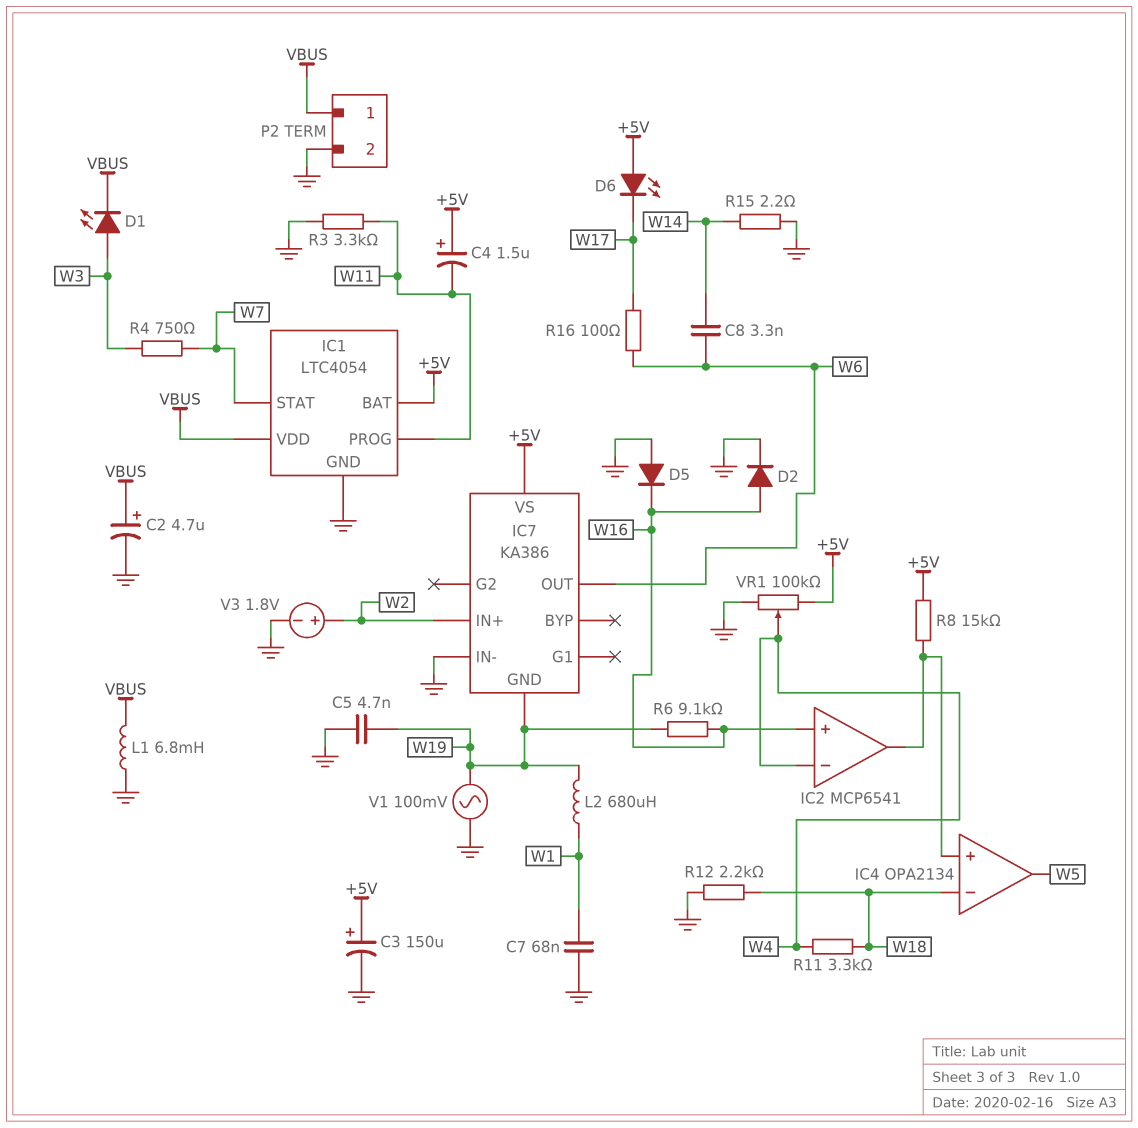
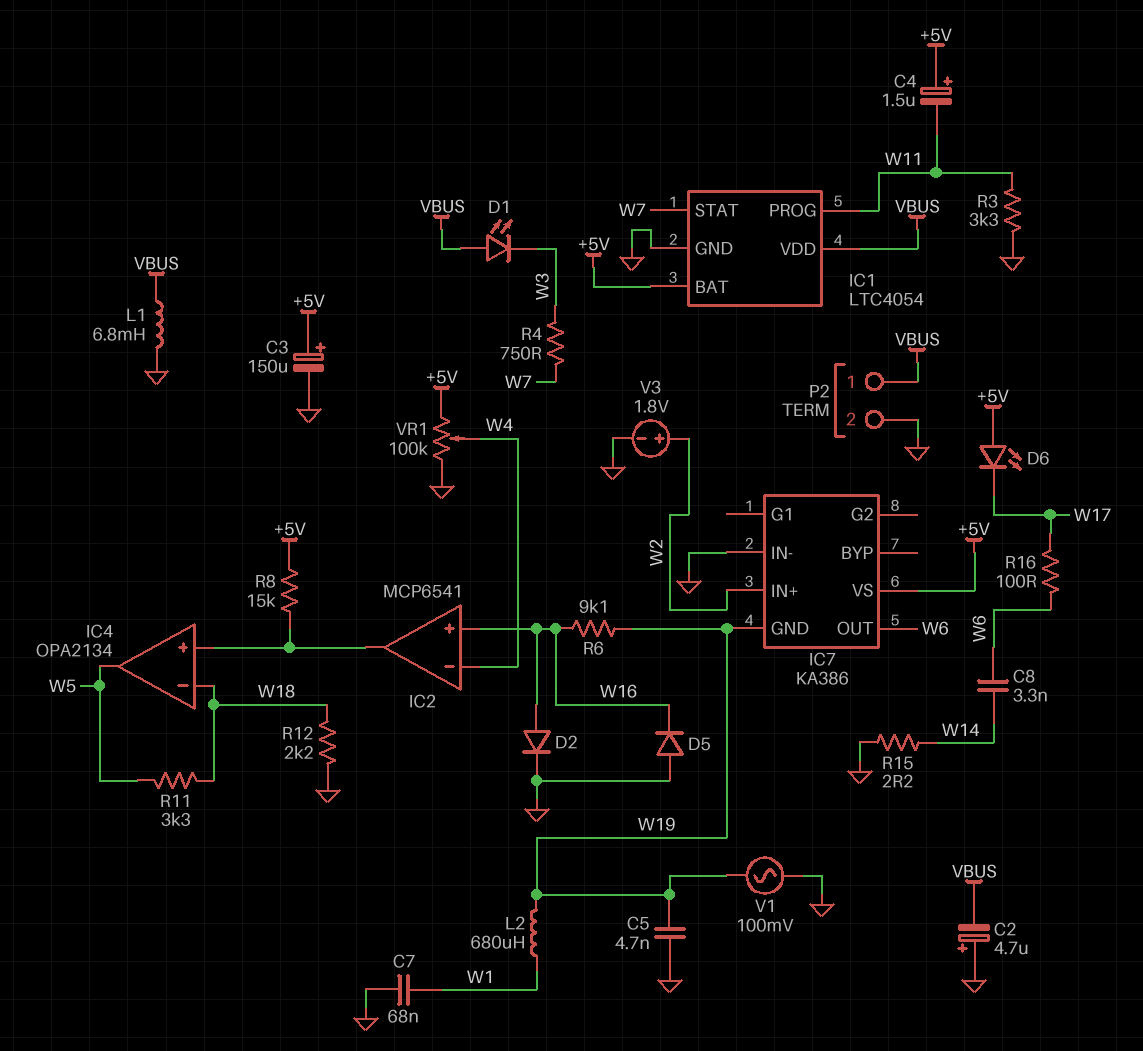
C2: 4.7uF (plus VBUS, minus GND) -> 4.7uF (plus GND, minus VBUS)
D1: LED (A W3, K VBUS) -> LED (A VBUS, K W3)
R11: 3.3k (W4, W18) -> 3.3k (W5, W18)

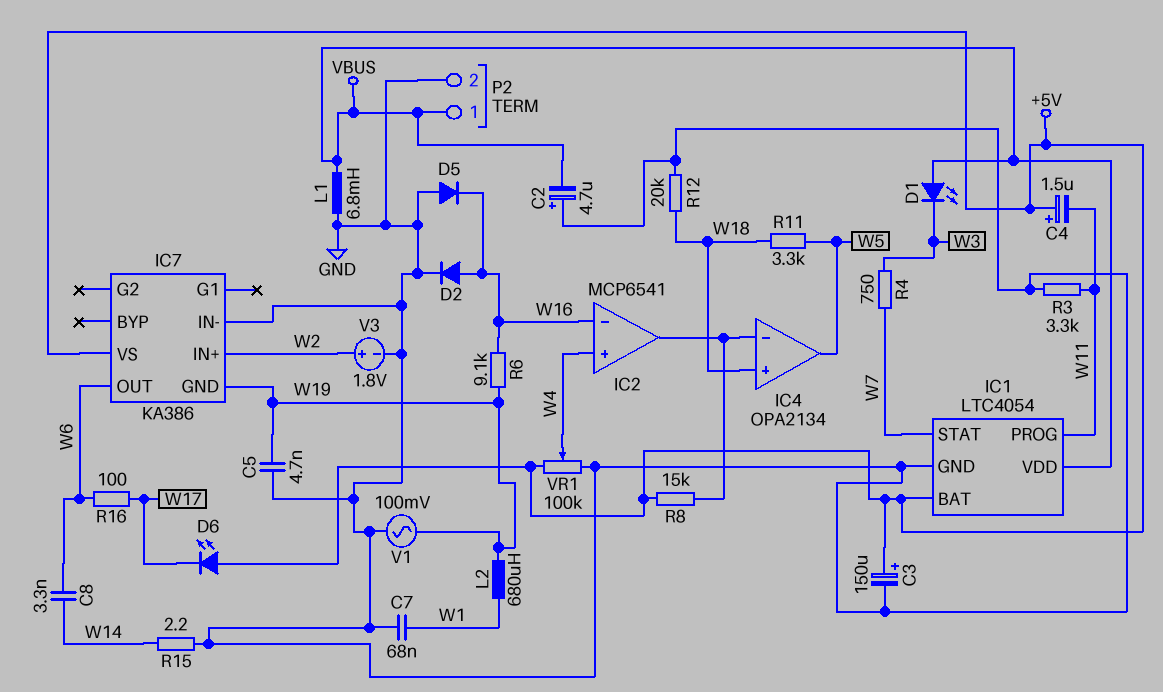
IC2 pin in+: W16 -> W4
IC2 pin in-: W4 -> W16
IC4 pin in+: IC2/out -> W18
IC4 pin in-: W18 -> IC2/out
R12: 2.2k (GND, W18) -> 20k (GND, W18)

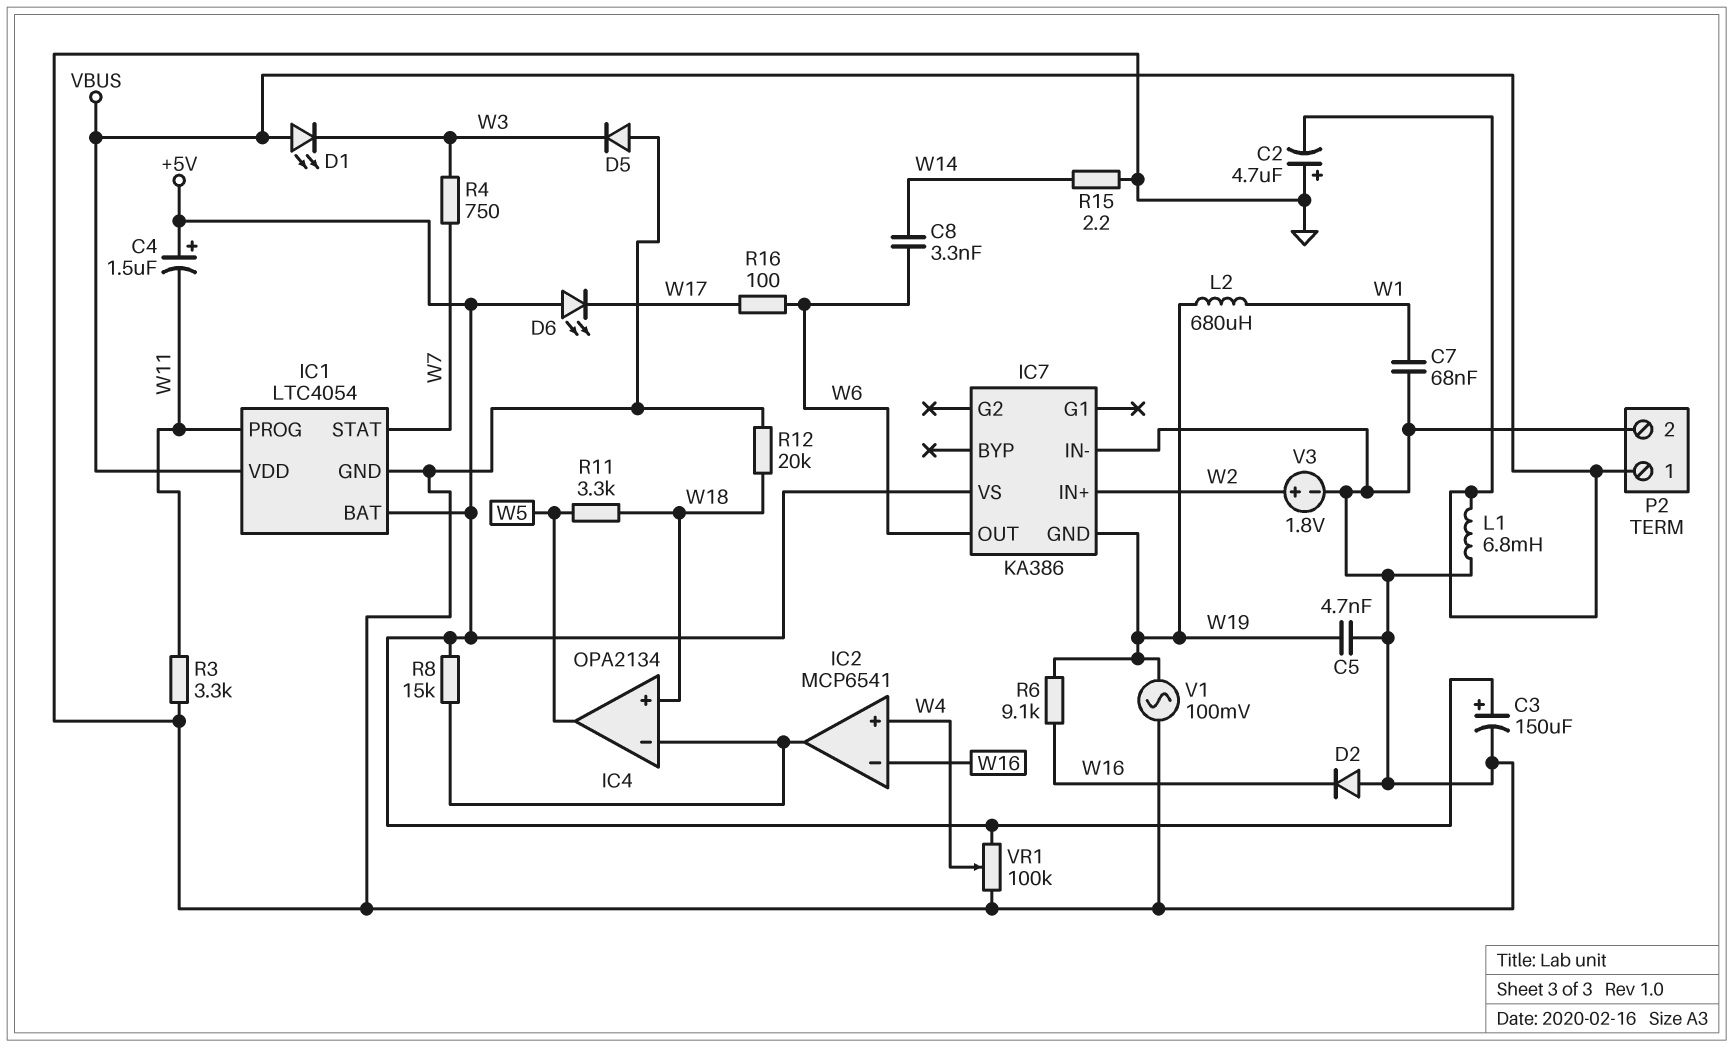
D2: diode (A W16, K GND) -> diode (A GND, K W16)
D5: diode (A GND, K W16) -> diode (A GND, K W3)

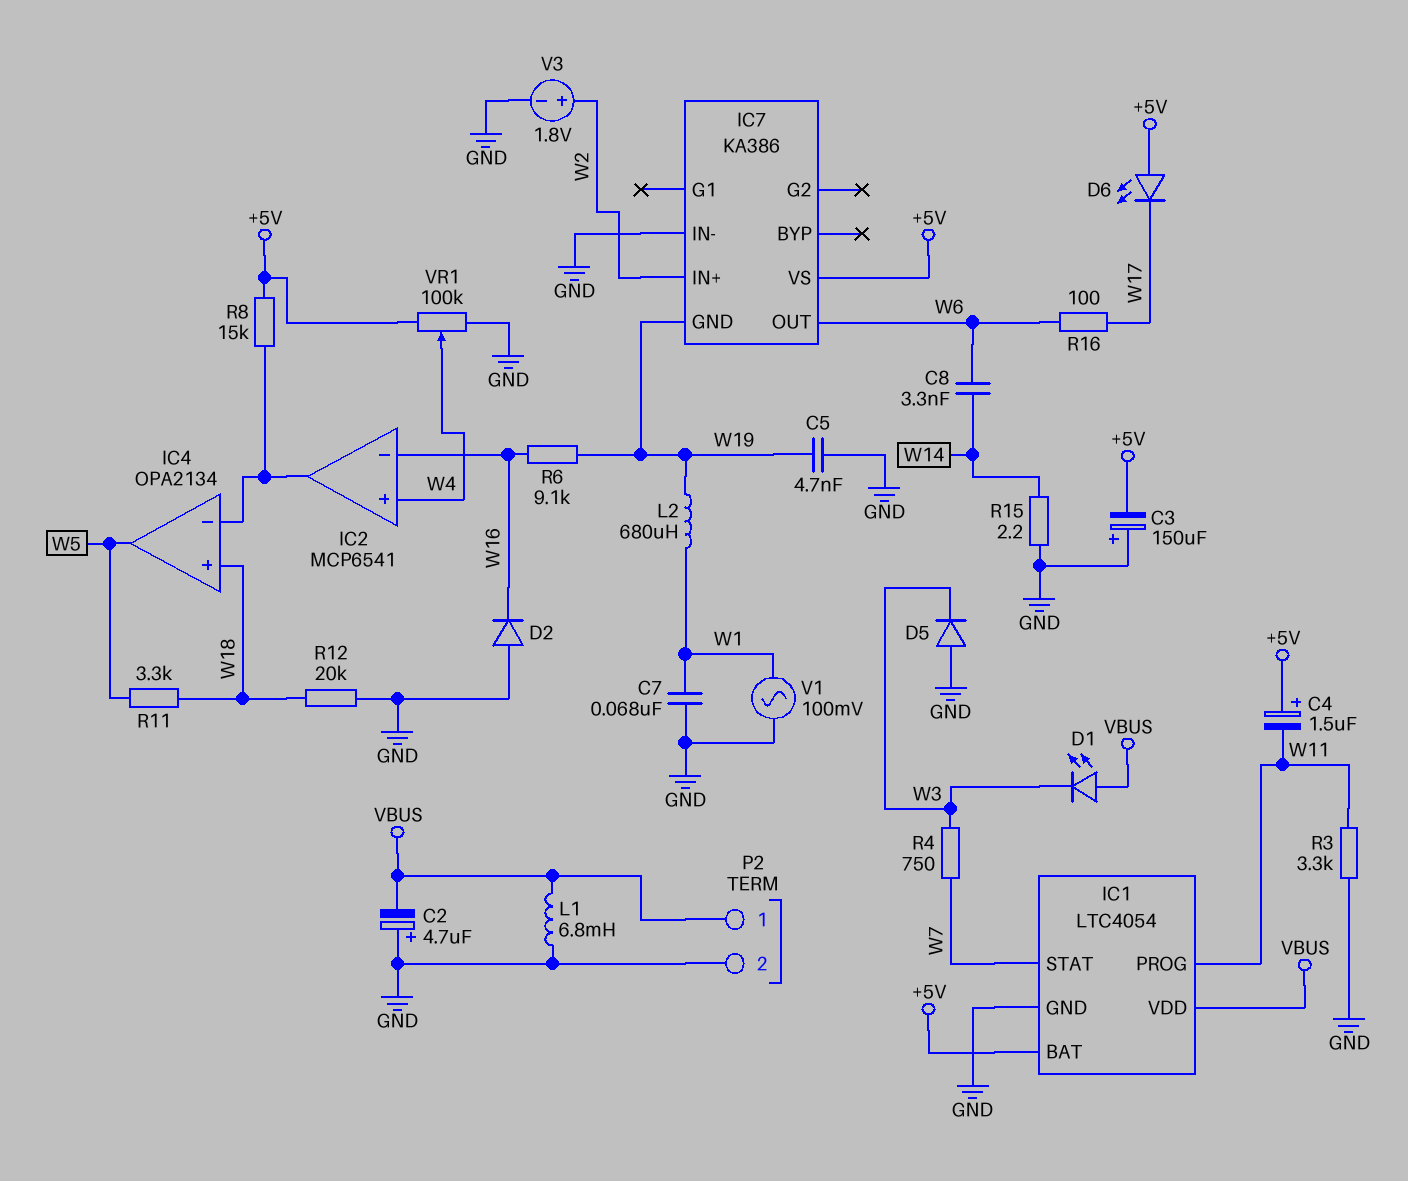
C3: 150uF (plus +5V, minus GND) -> 150uF (plus GND, minus +5V)
V1: AC 100mV (GND, W19) -> AC 100mV (GND, W1)

